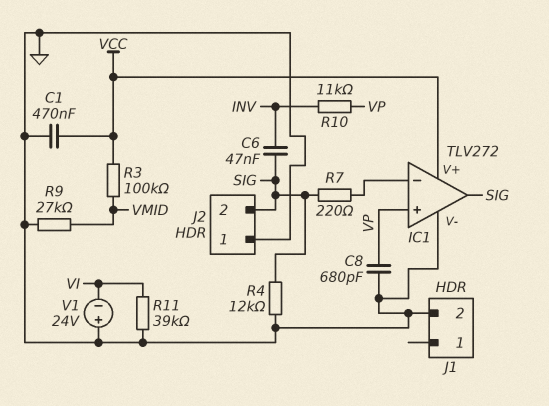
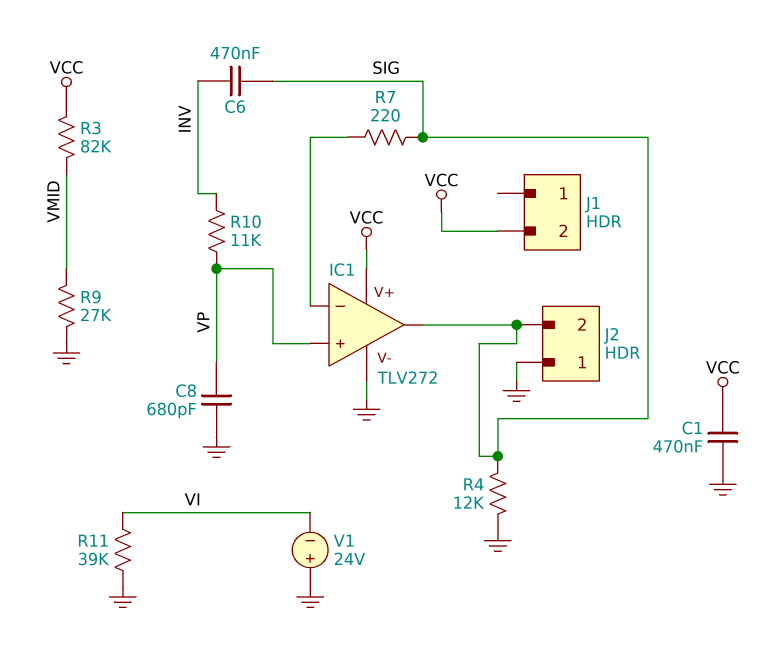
C6: 47nF (INV, SIG) -> 470nF (INV, SIG)
J1 pin 2: GND -> VCC
R3: 100k (VCC, VMID) -> 82k (VCC, VMID)

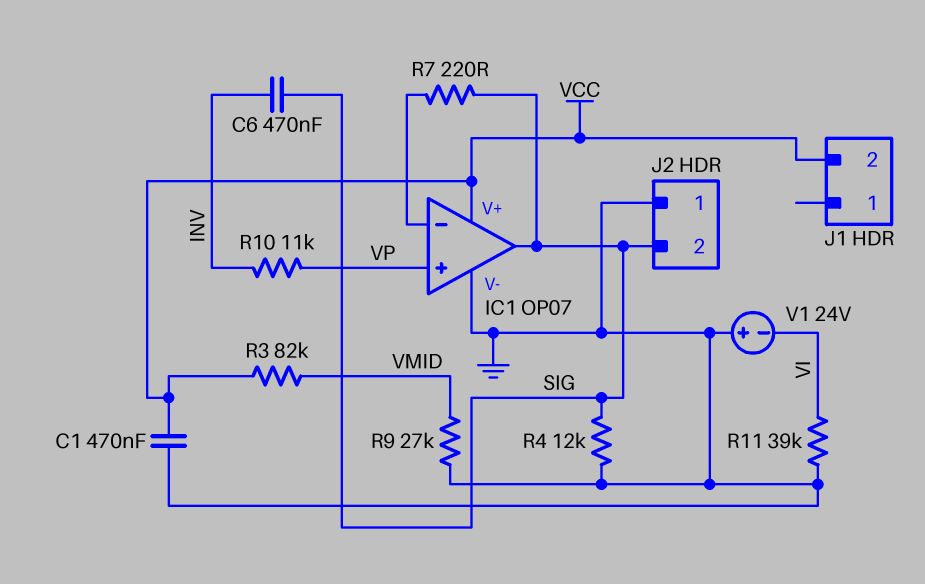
C8: 680pF (GND, VP) -> none
IC1: TLV272 -> OP07

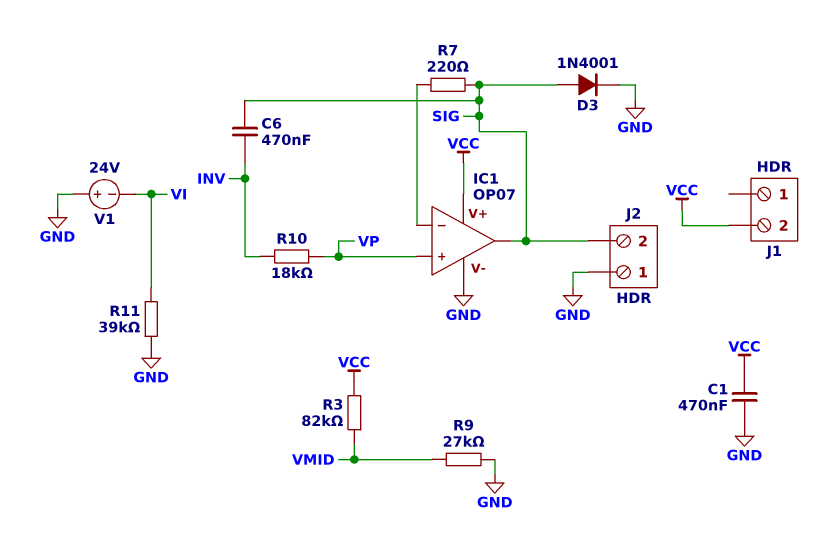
D3: none -> diode 1N4001 (A SIG, K GND)
R4: 12k (GND, SIG) -> none
R10: 11k (INV, VP) -> 18k (INV, VP)

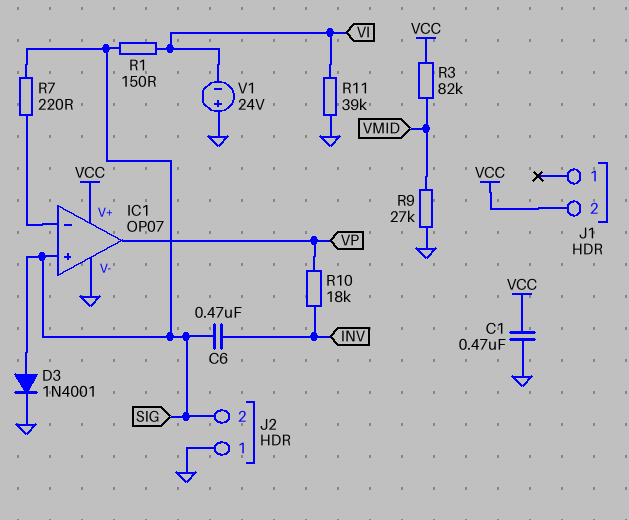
IC1 pin in+: VP -> SIG
IC1 pin out: SIG -> VP
R1: none -> 150 (SIG, VI)

